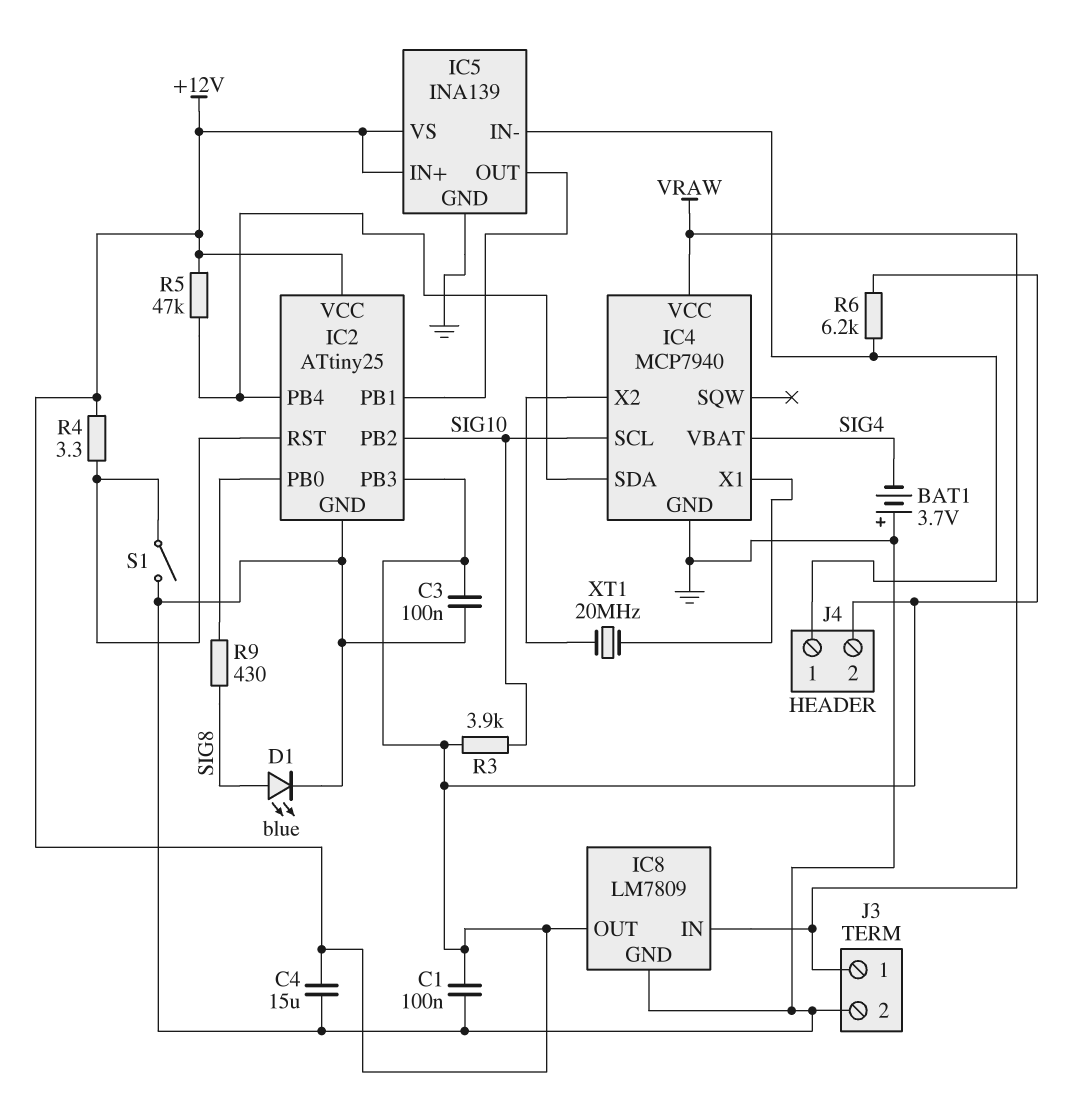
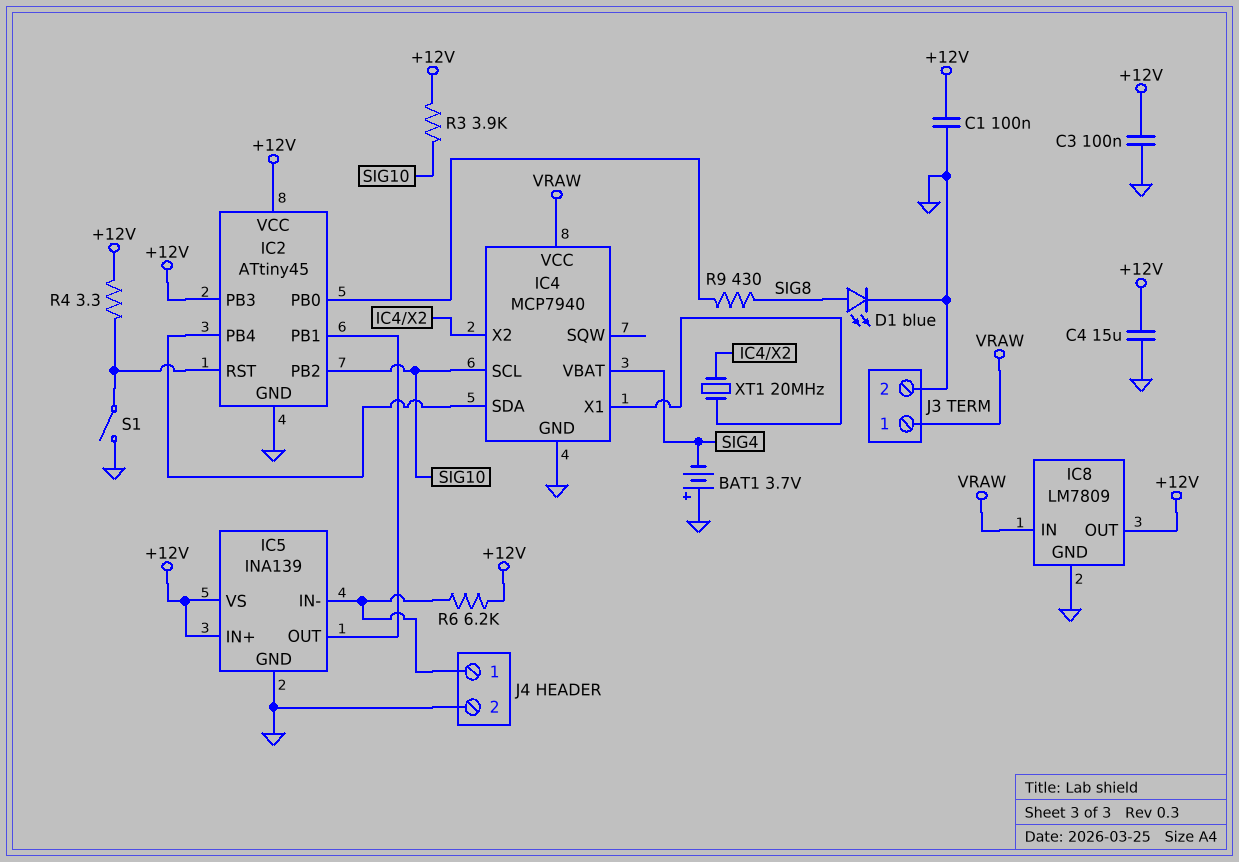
IC2: ATtiny25 -> ATtiny45
J4 pin 2: +12V -> GND
R5: 47k (+12V, IC2/PB4) -> none

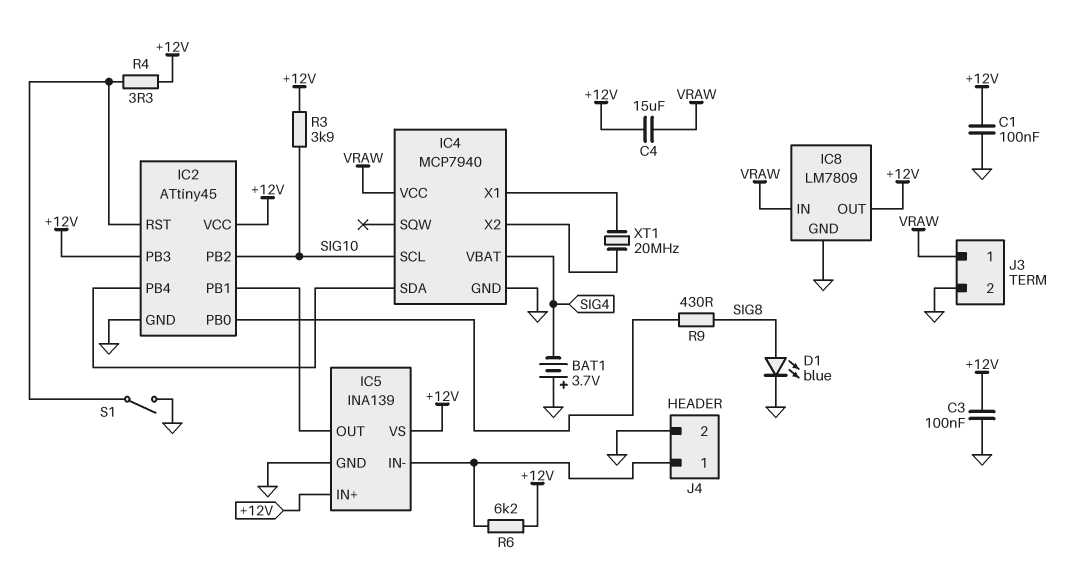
C4: 15uF (+12V, GND) -> 15uF (+12V, VRAW)

